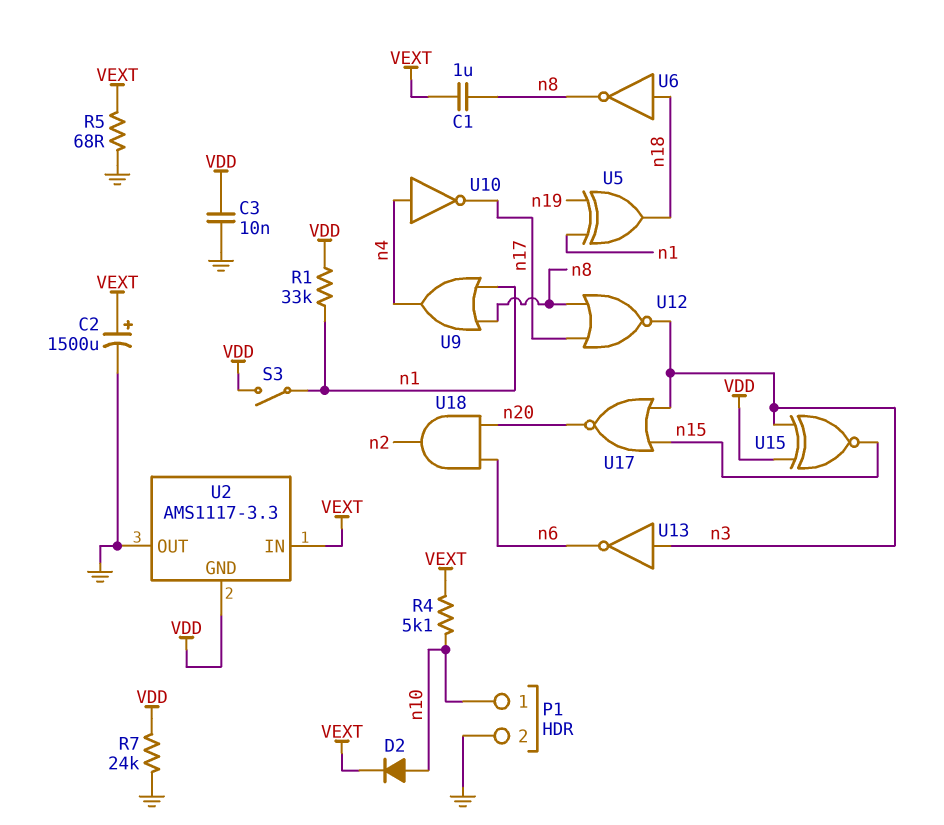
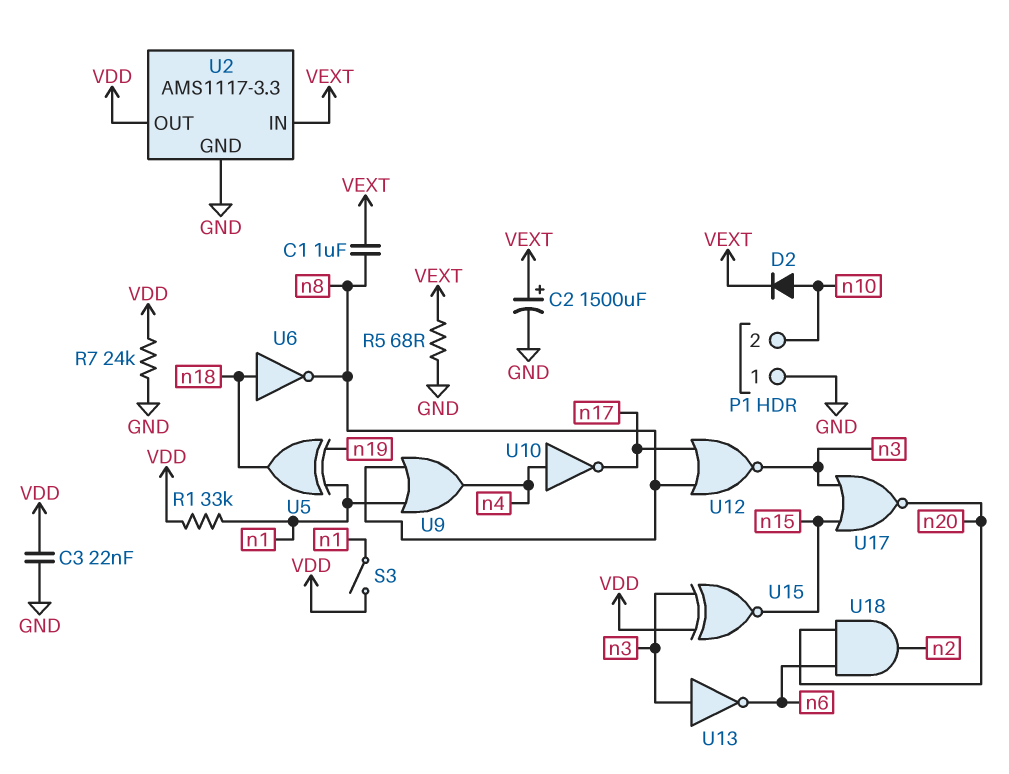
C3: 10nF (GND, VDD) -> 22nF (GND, VDD)
P1 pin 1: n10 -> GND
P1 pin 2: GND -> n10
R4: 5.1k (VEXT, n10) -> none
U2 pin GND: VDD -> GND
U2 pin OUT: GND -> VDD

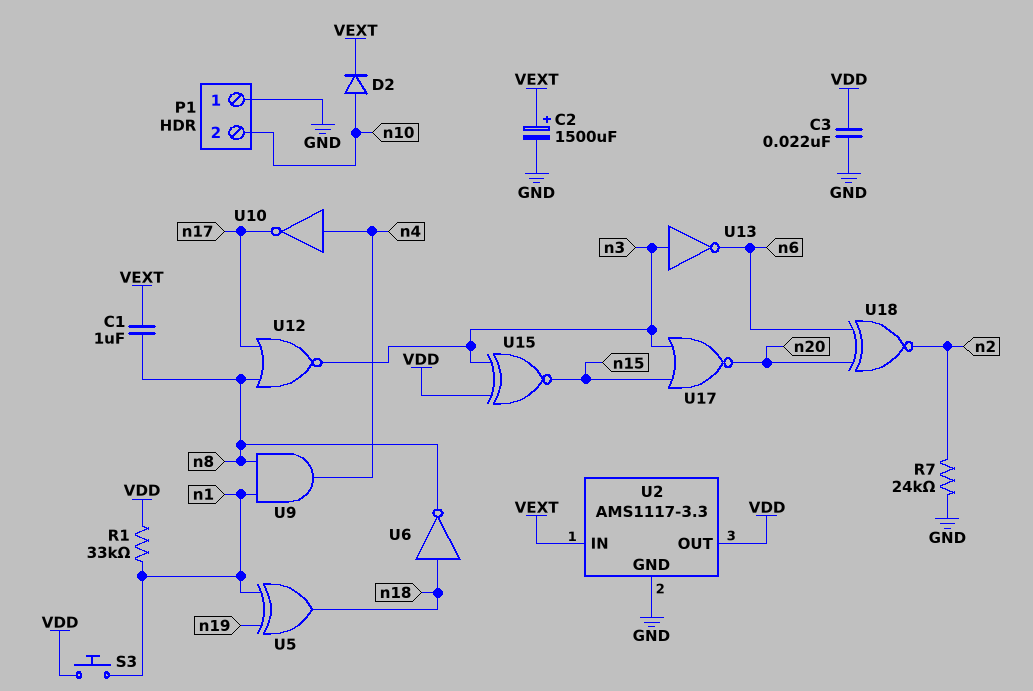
R5: 68 (GND, VEXT) -> none
R7: 24k (GND, VDD) -> 24k (GND, n2)
S3: switch (VDD, n1) -> button (VDD, n1)
U9: OR (in n1, in n8, out n4) -> AND (in n1, in n8, out n4)
U18: AND (in n6, in n20, out n2) -> XNOR (in n6, in n20, out n2)

